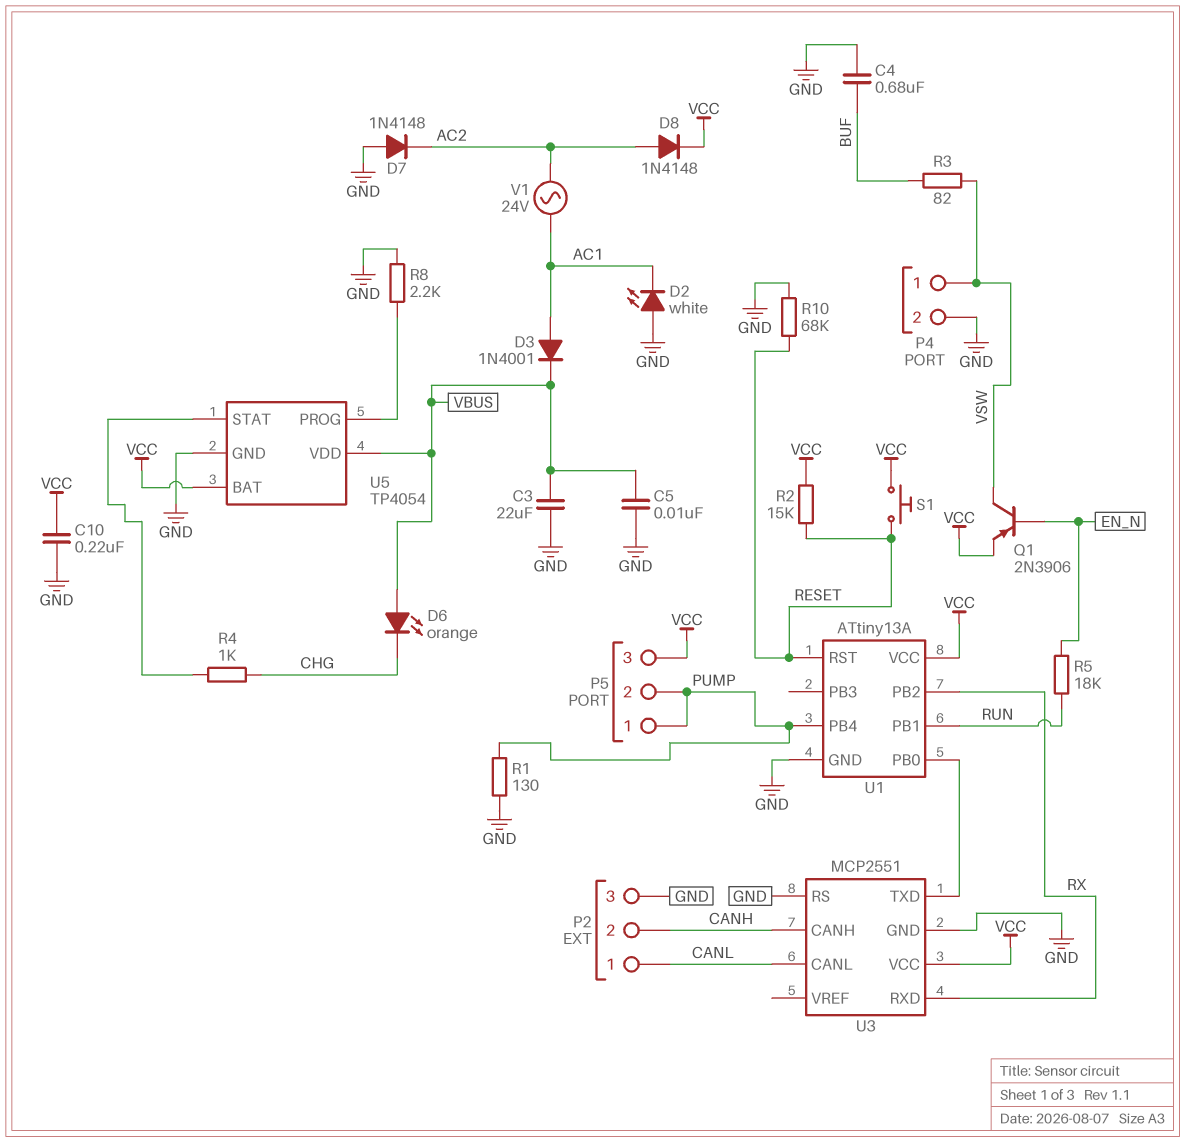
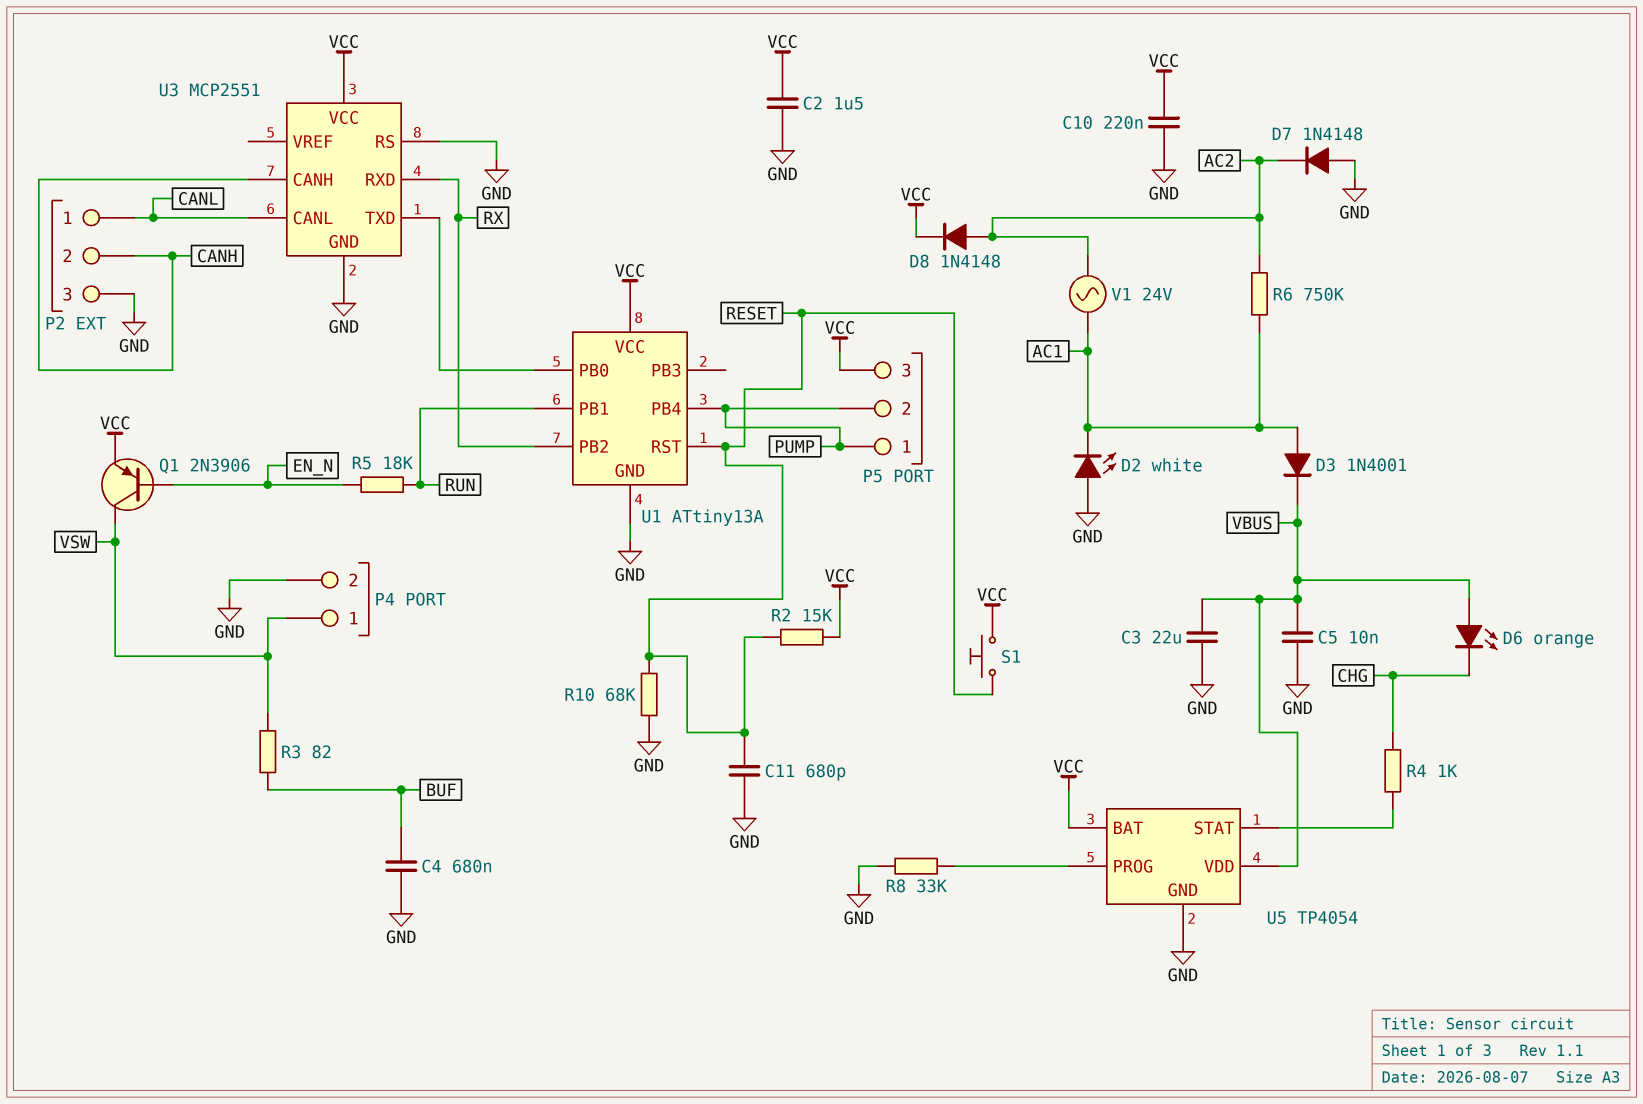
C2: none -> 1.5uF (GND, VCC)
C11: none -> 680pF (GND, RESET)
R1: 130 (GND, PUMP) -> none
R6: none -> 750k (AC1, AC2)
R8: 2.2k (GND, U5/PROG) -> 33k (GND, U5/PROG)

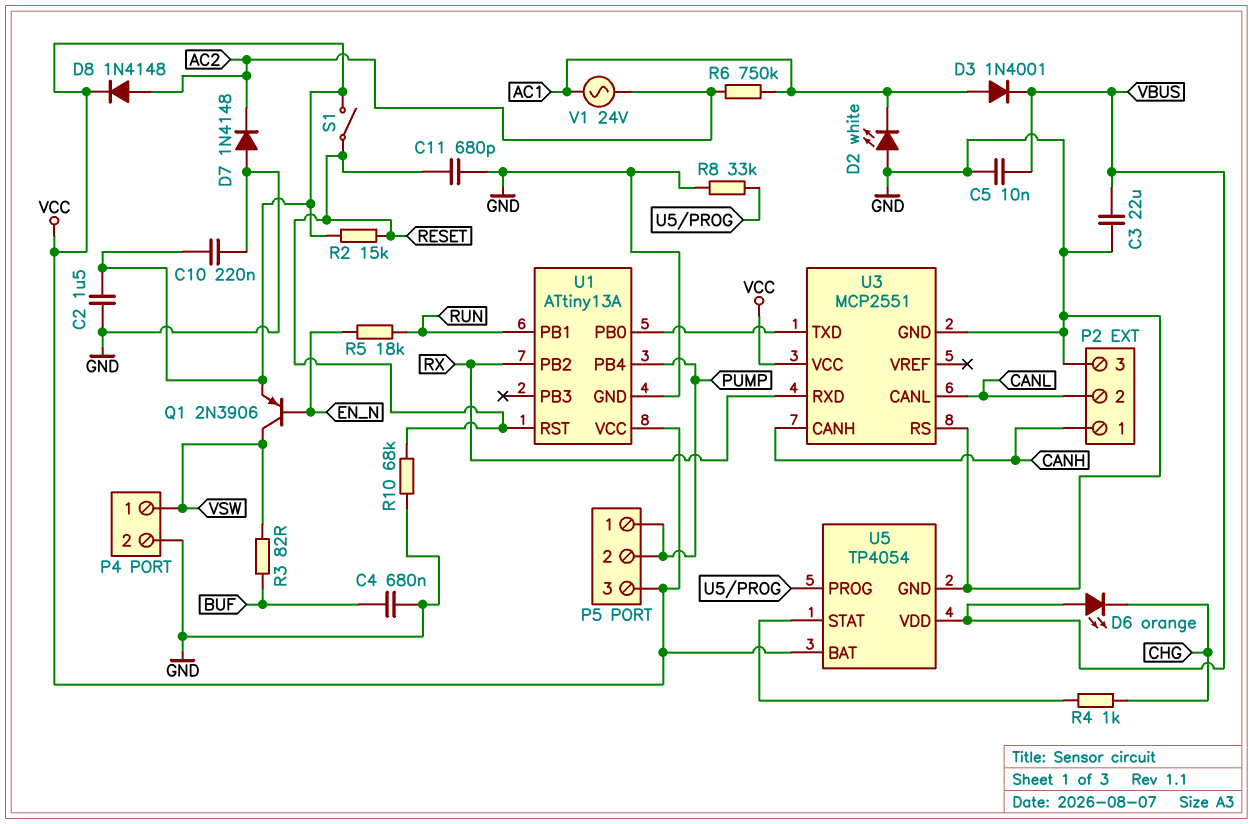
P2 pin 1: CANL -> CANH
P2 pin 2: CANH -> CANL
S1: button (RESET, VCC) -> switch (RESET, VCC)

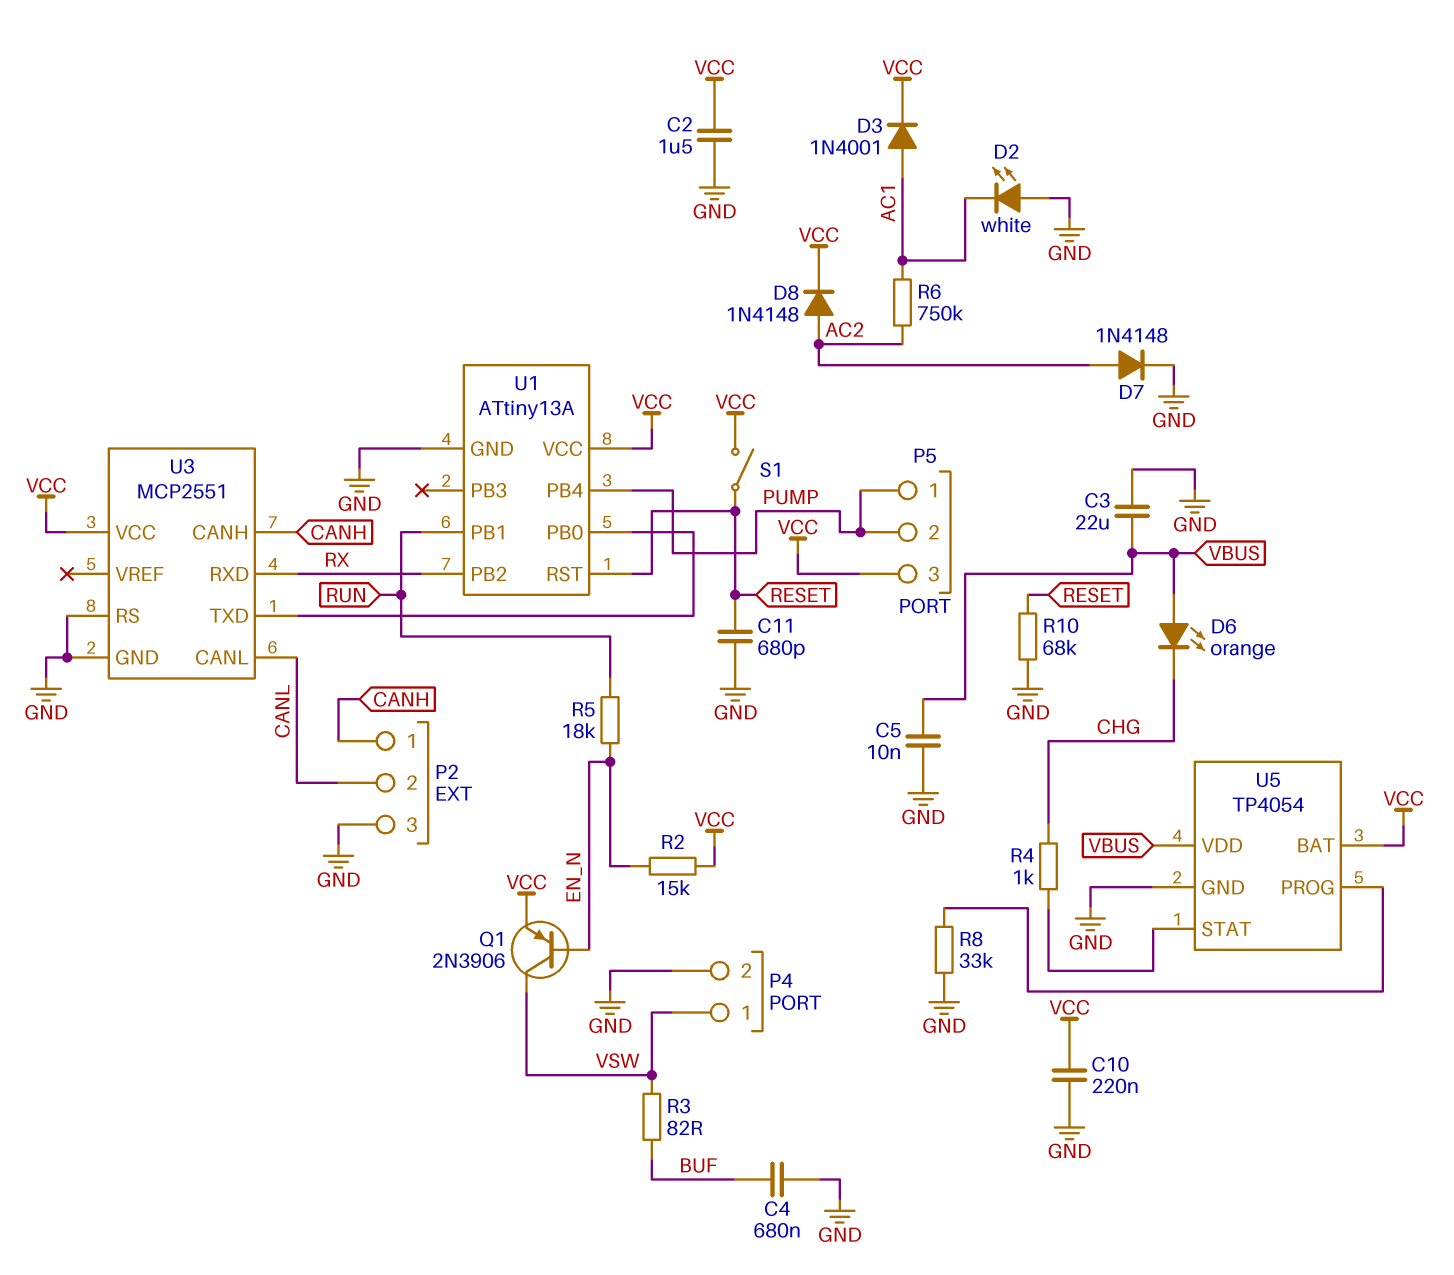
D3: diode 1N4001 (A AC1, K VBUS) -> diode 1N4001 (A AC1, K VCC)
D7: diode 1N4148 (A GND, K AC2) -> diode 1N4148 (A AC2, K GND)
R2: 15k (RESET, VCC) -> 15k (EN_N, VCC)
V1: AC 24V (AC1, AC2) -> none

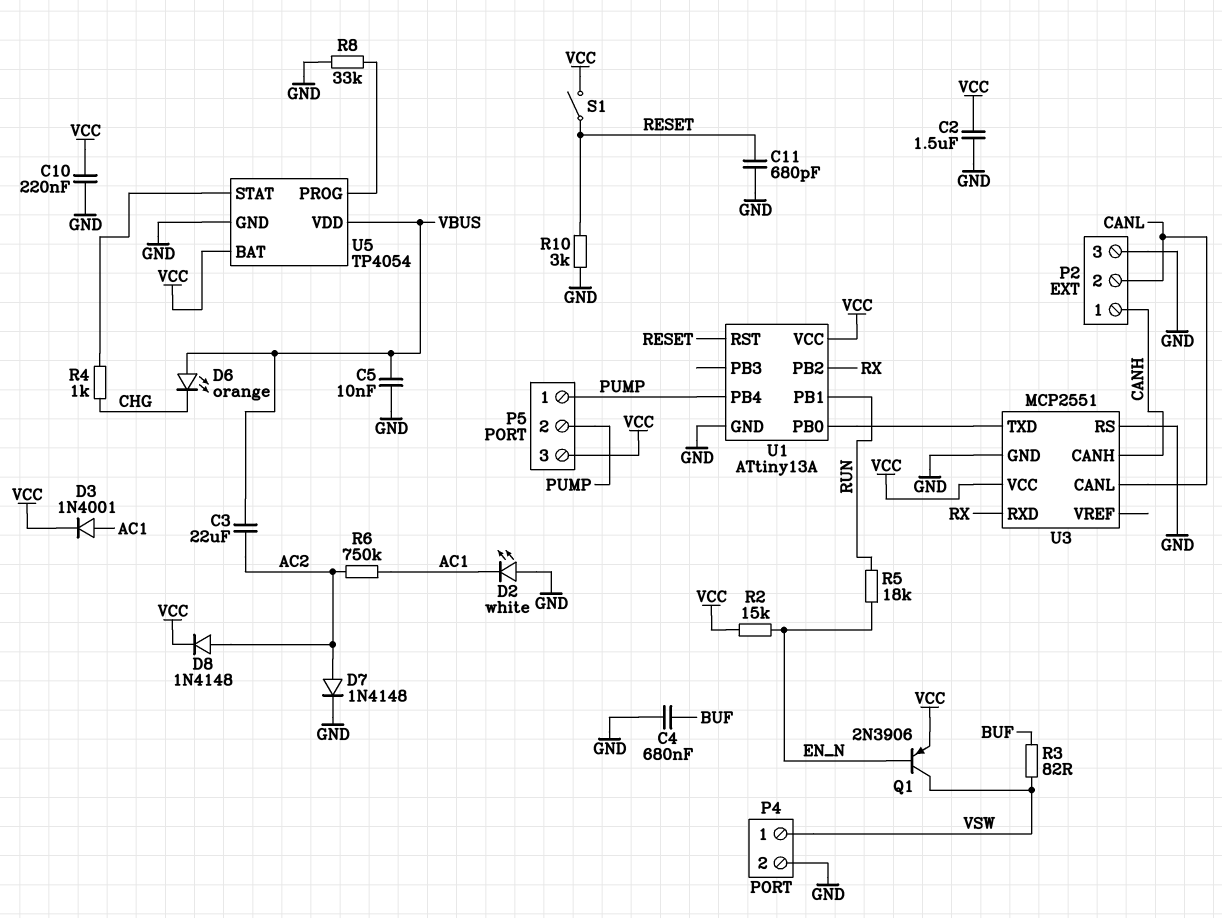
C3: 22uF (GND, VBUS) -> 22uF (AC2, VBUS)
R10: 68k (GND, RESET) -> 3k (GND, RESET)

